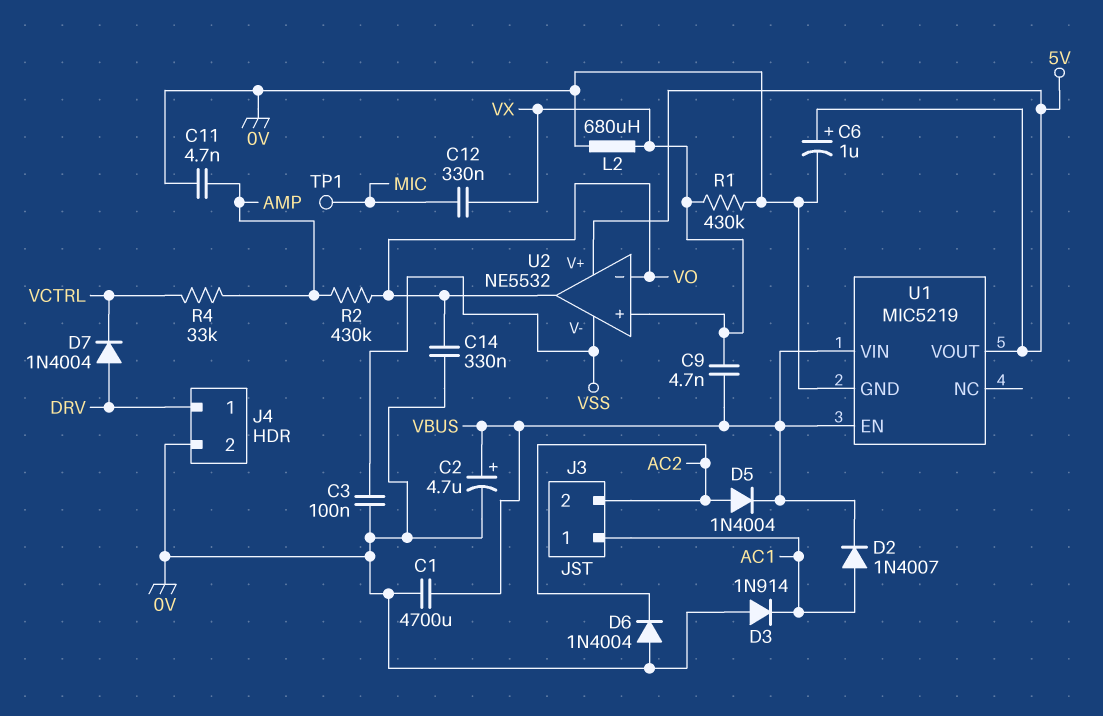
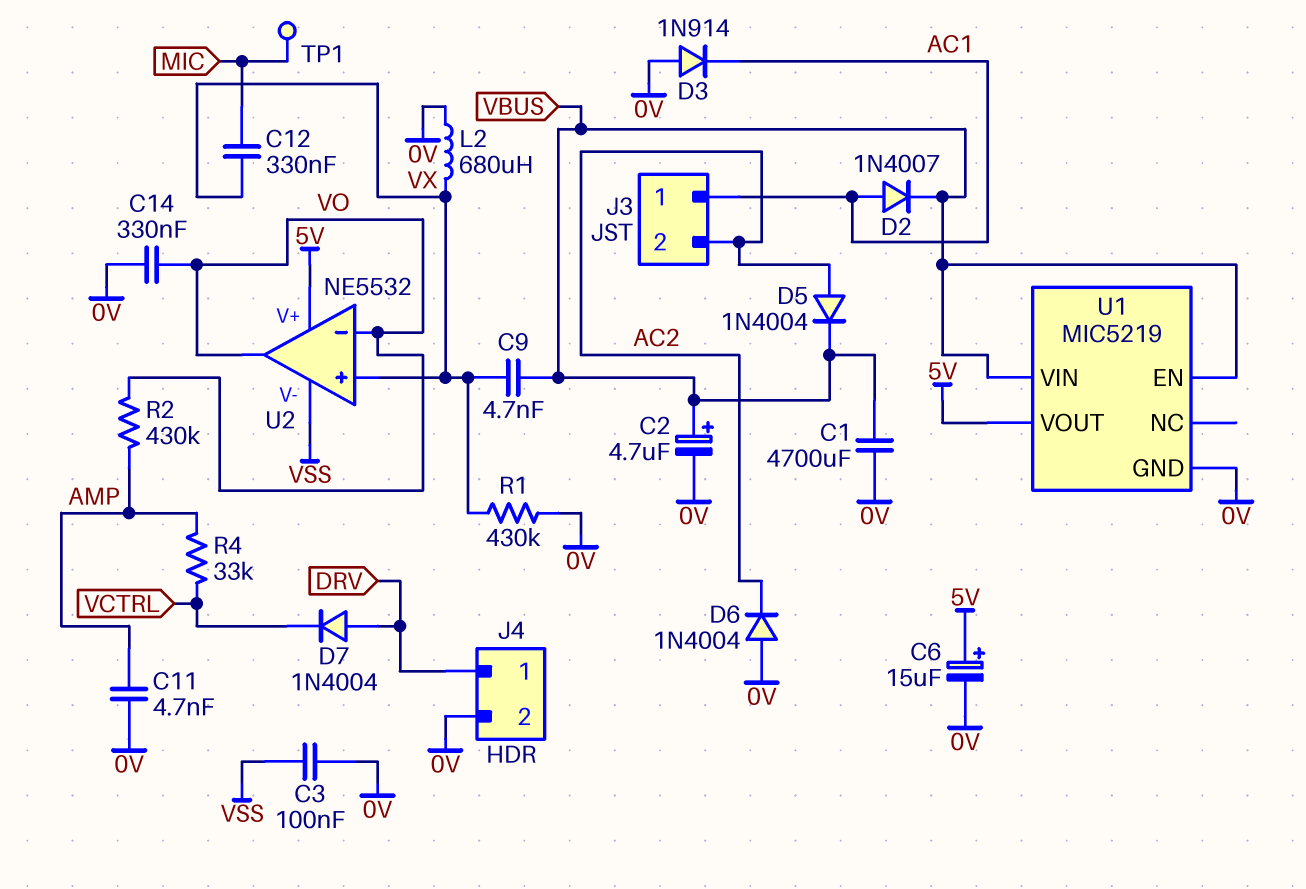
C6: 1uF (plus 5V, minus 0V) -> 15uF (plus 5V, minus 0V)

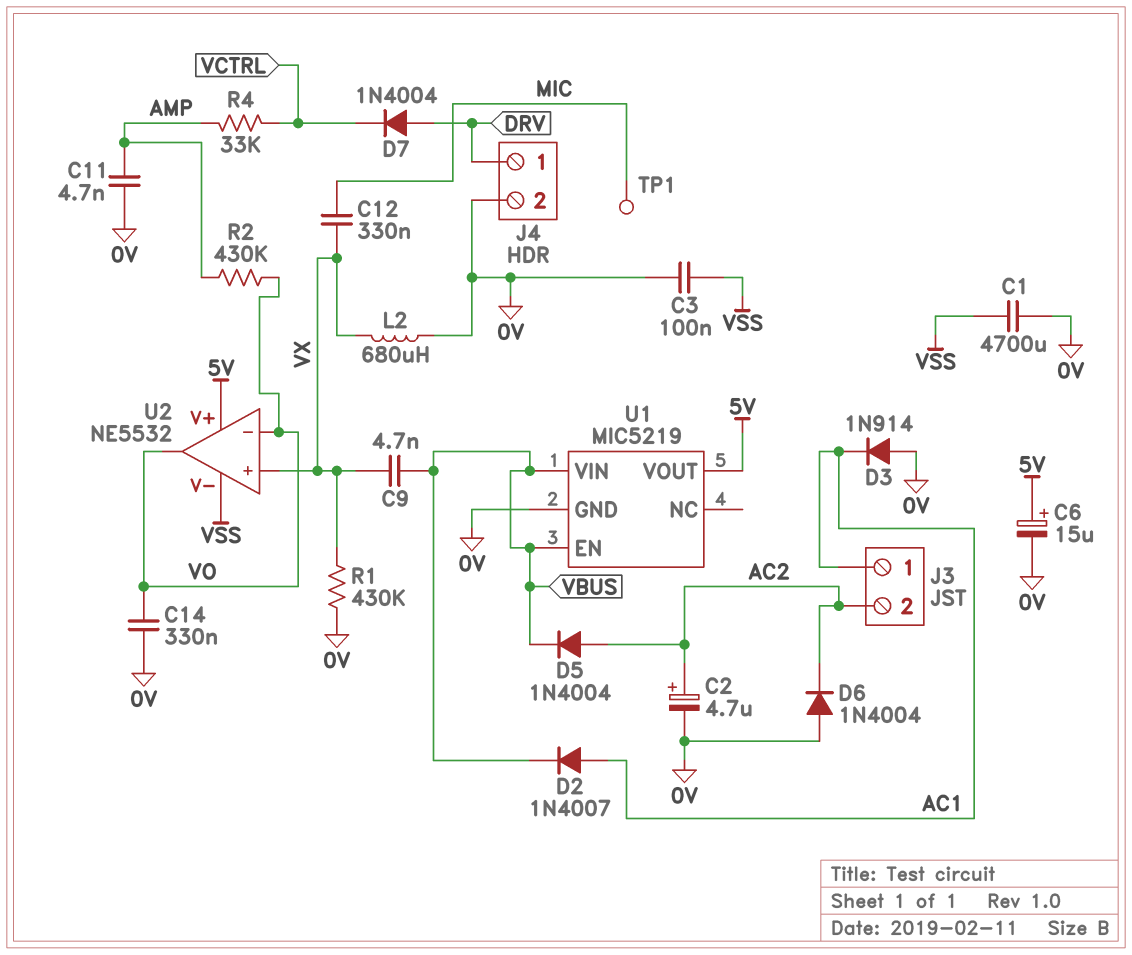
C1: 4700uF (0V, VBUS) -> 4700uF (0V, VSS)
C2: 4.7uF (plus VBUS, minus 0V) -> 4.7uF (plus AC2, minus 0V)

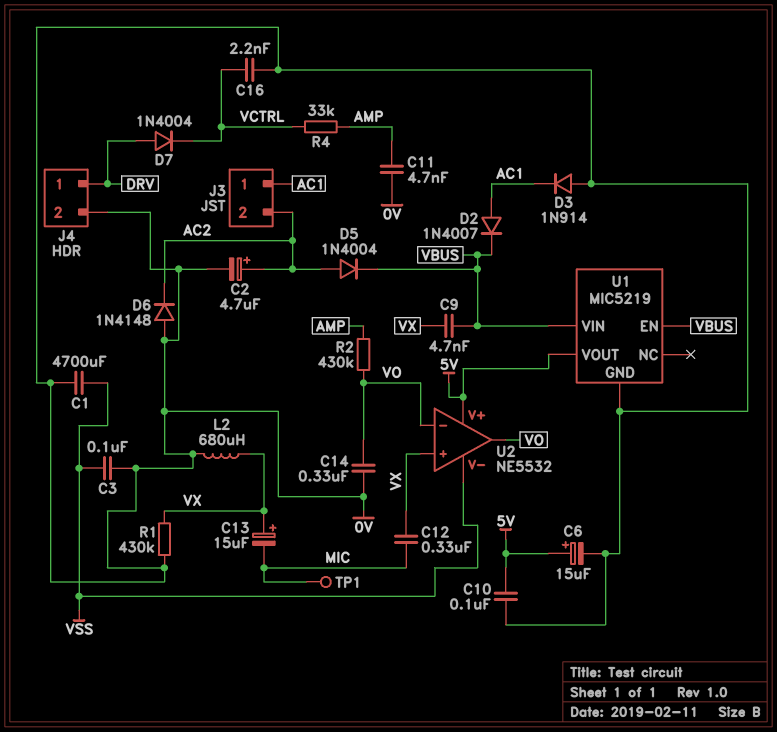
C10: none -> 100nF (0V, 5V)
C13: none -> 15uF (plus VX, minus MIC)
C16: none -> 2.2nF (0V, VCTRL)
D6: diode 1N4004 (A 0V, K AC2) -> diode 1N4148 (A 0V, K AC2)

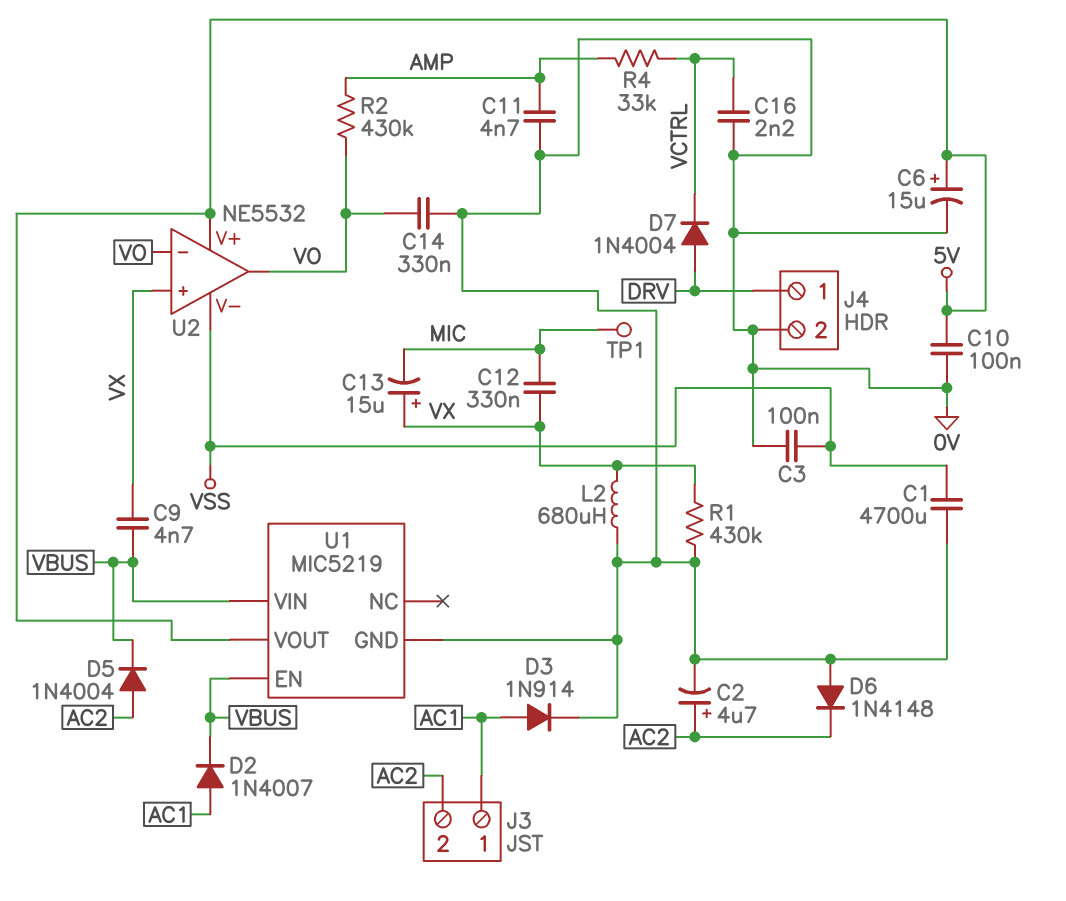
D3: diode 1N914 (A 0V, K AC1) -> diode 1N914 (A AC1, K 0V)

